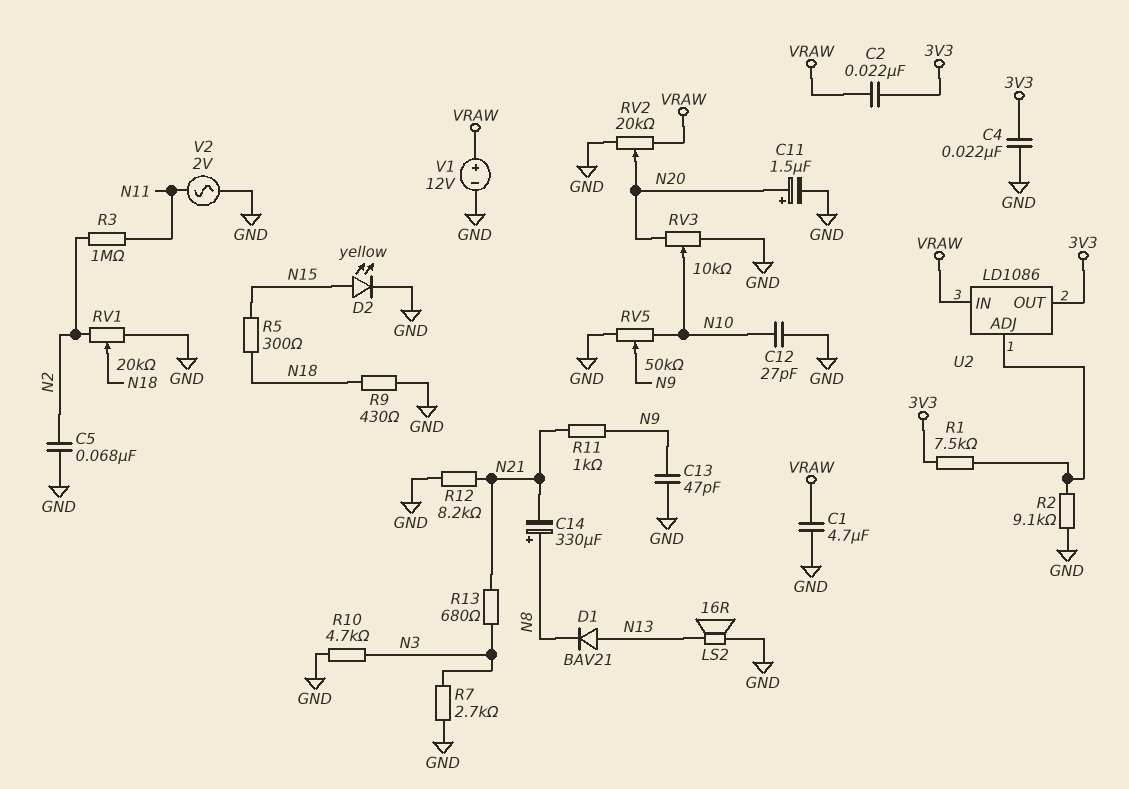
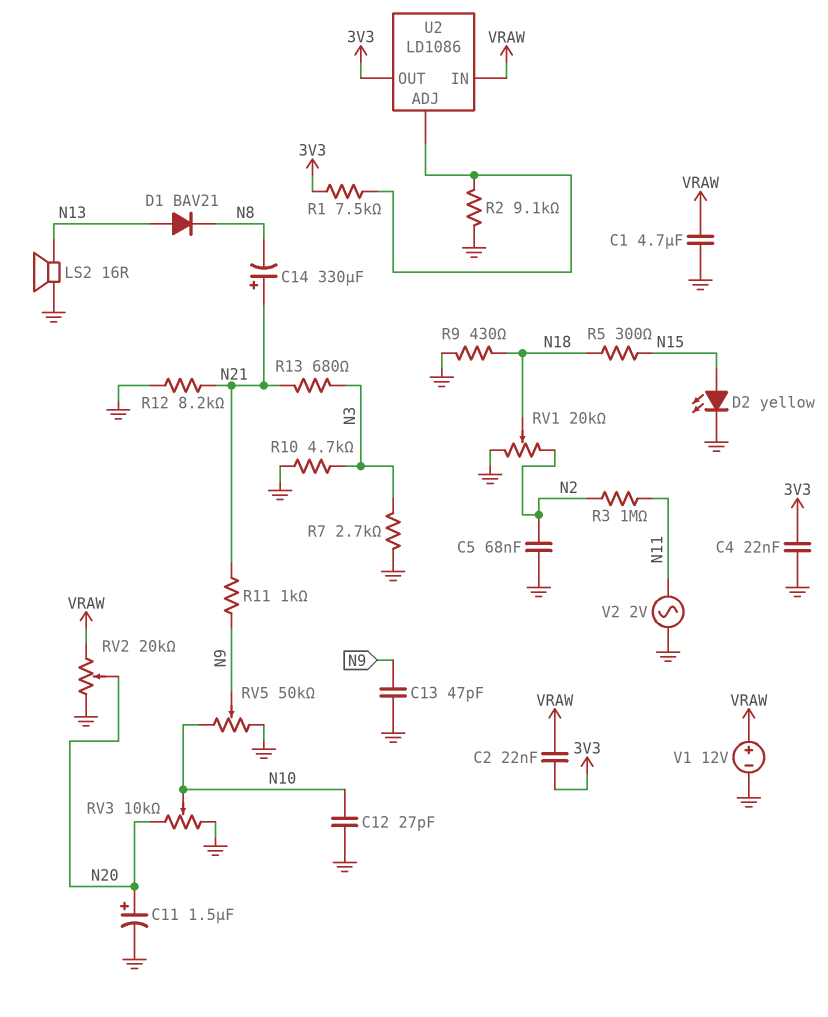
C14: 330uF (plus N8, minus N21) -> 330uF (plus N21, minus N8)

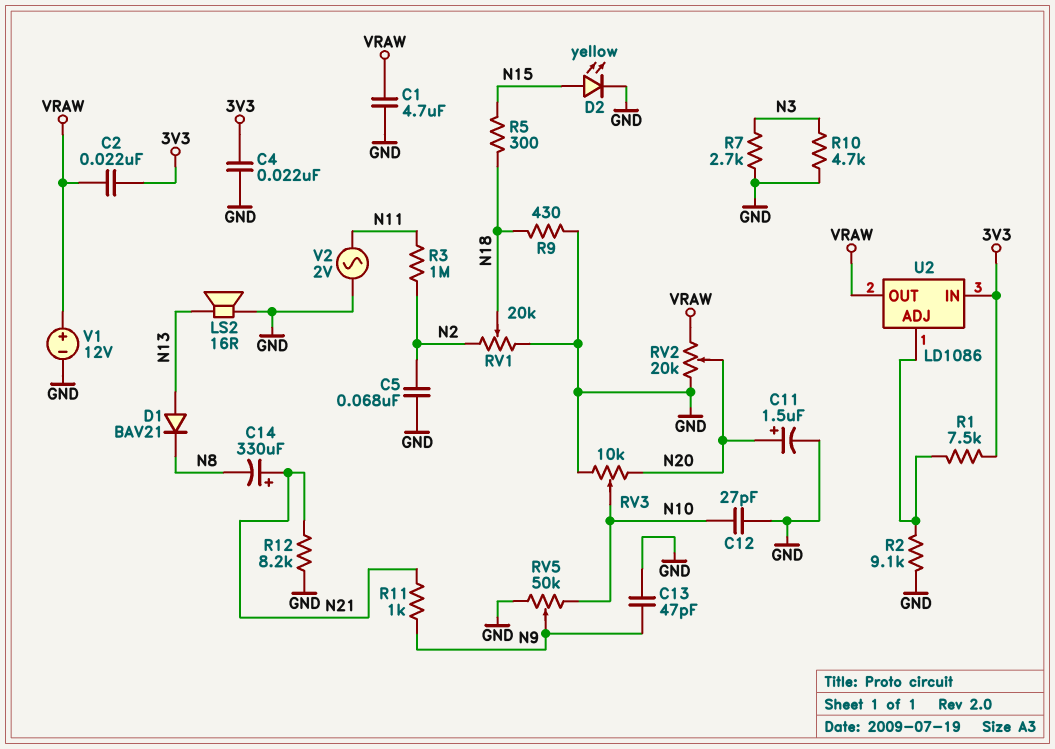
R13: 680 (N3, N21) -> none
U2 pin IN: VRAW -> 3V3
U2 pin OUT: 3V3 -> VRAW

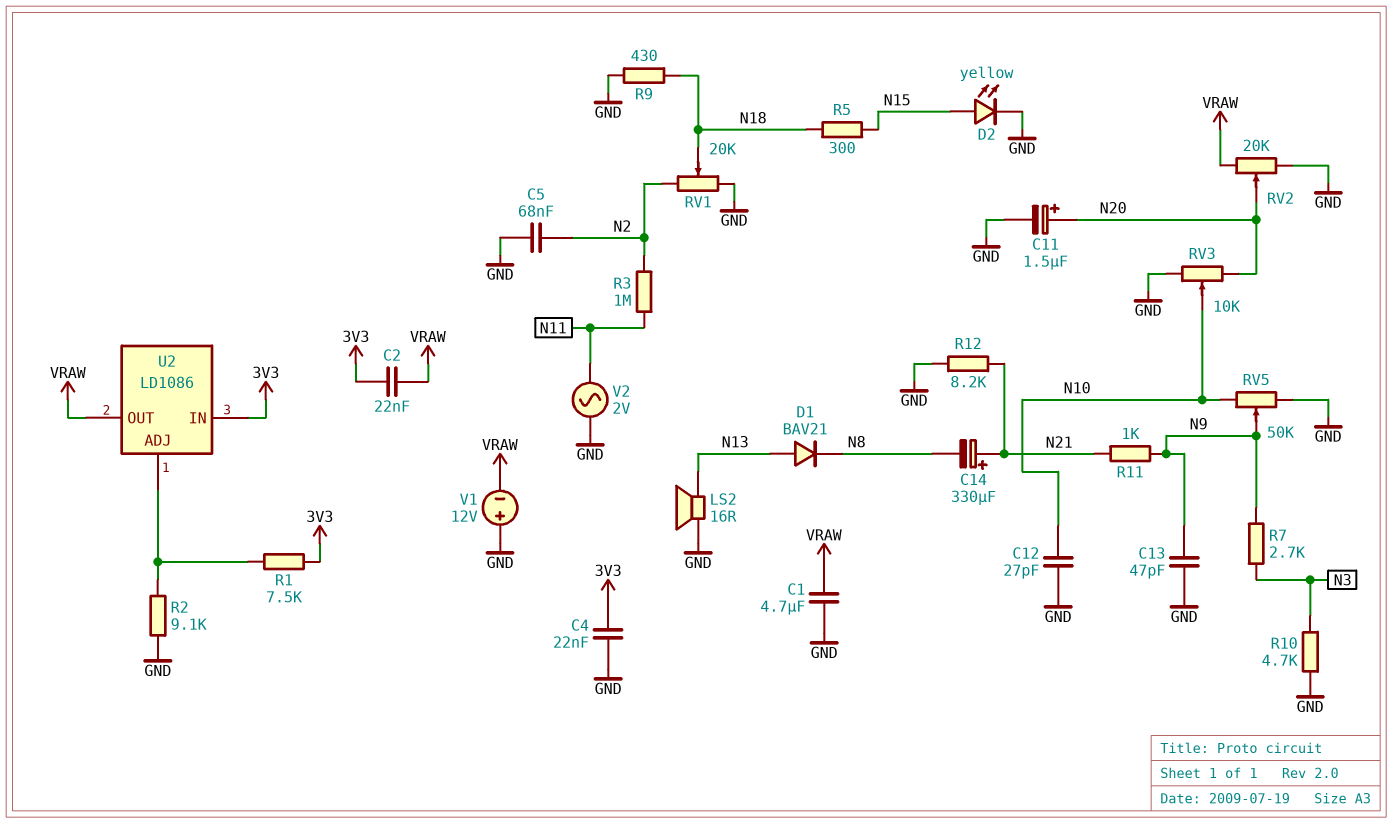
R7: 2.7k (GND, N3) -> 2.7k (N3, N9)
V1: 12V (plus VRAW, minus GND) -> 12V (plus GND, minus VRAW)

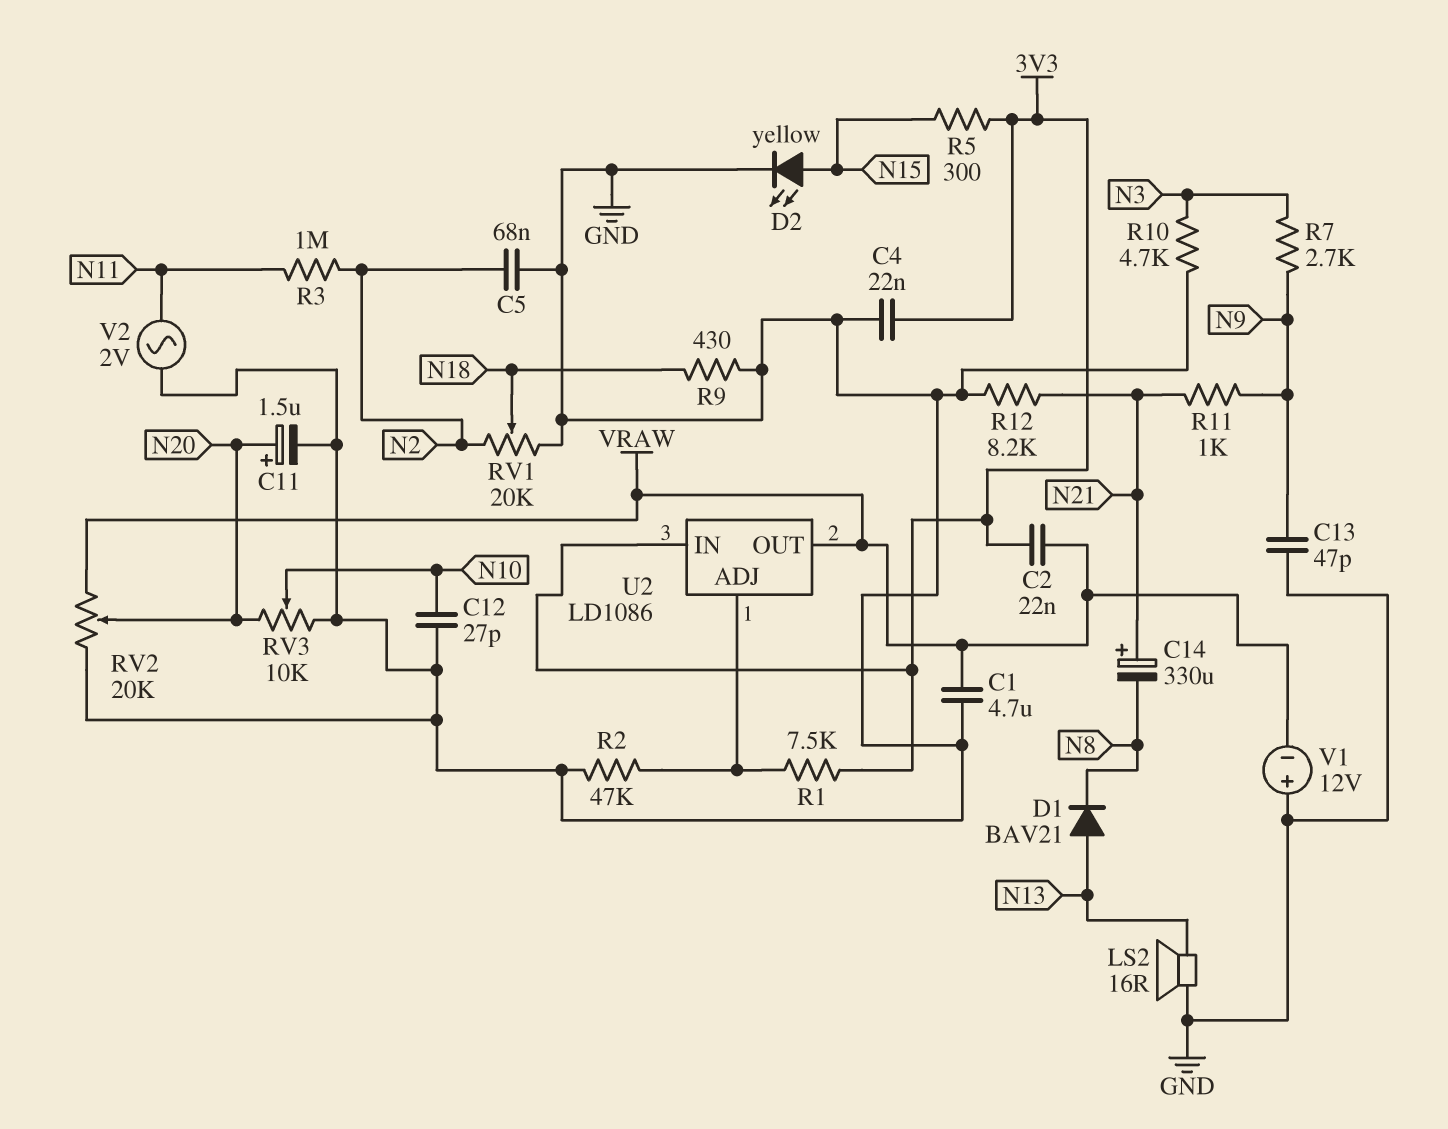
R2: 9.1k (GND, U2/ADJ) -> 47k (GND, U2/ADJ)
R5: 300 (N15, N18) -> 300 (3V3, N15)
RV5: 50k (GND, N10, wiper N9) -> none

